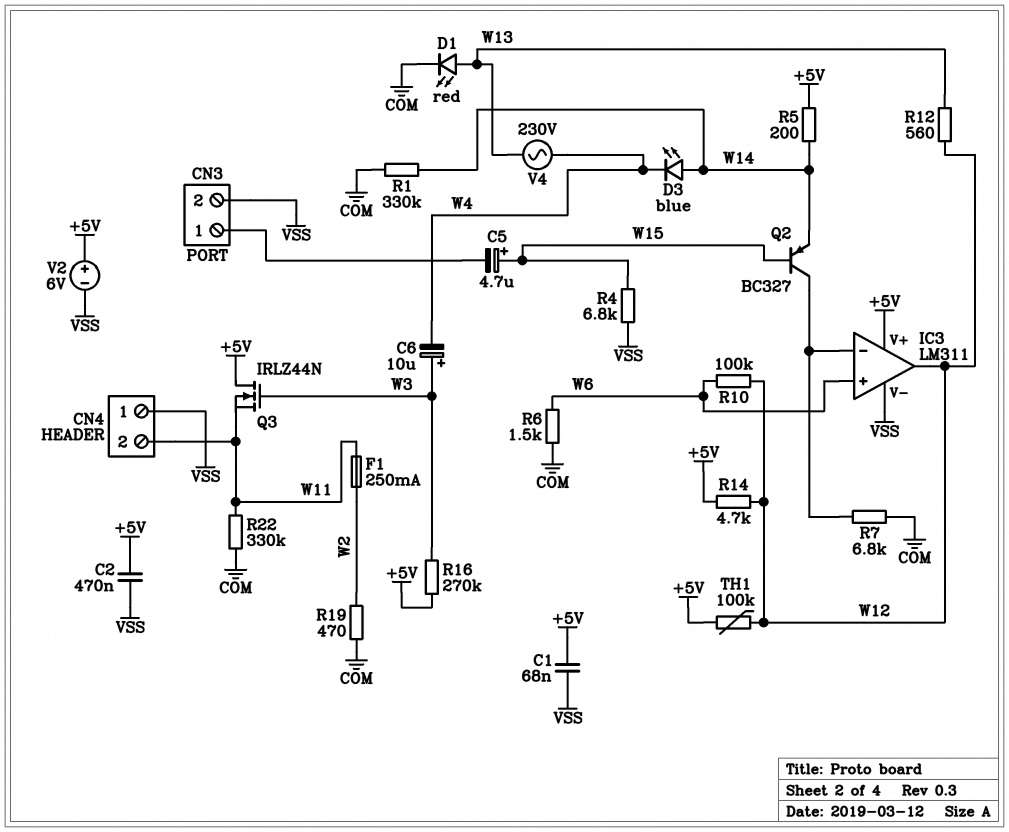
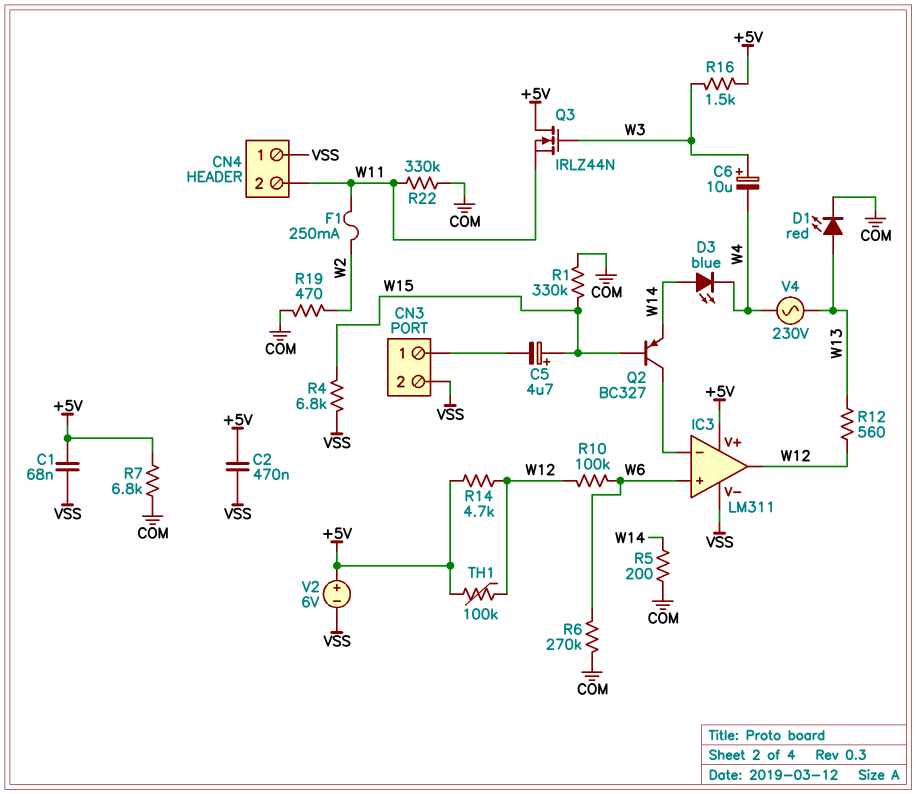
R1: 330k (COM, W14) -> 330k (COM, W15)
R5: 200 (+5V, W14) -> 200 (COM, W14)
R6: 1.5k (COM, W6) -> 270k (COM, W6)
R7: 6.8k (COM, IC3/in-) -> 6.8k (+5V, COM)
R16: 270k (+5V, W3) -> 1.5k (+5V, W3)

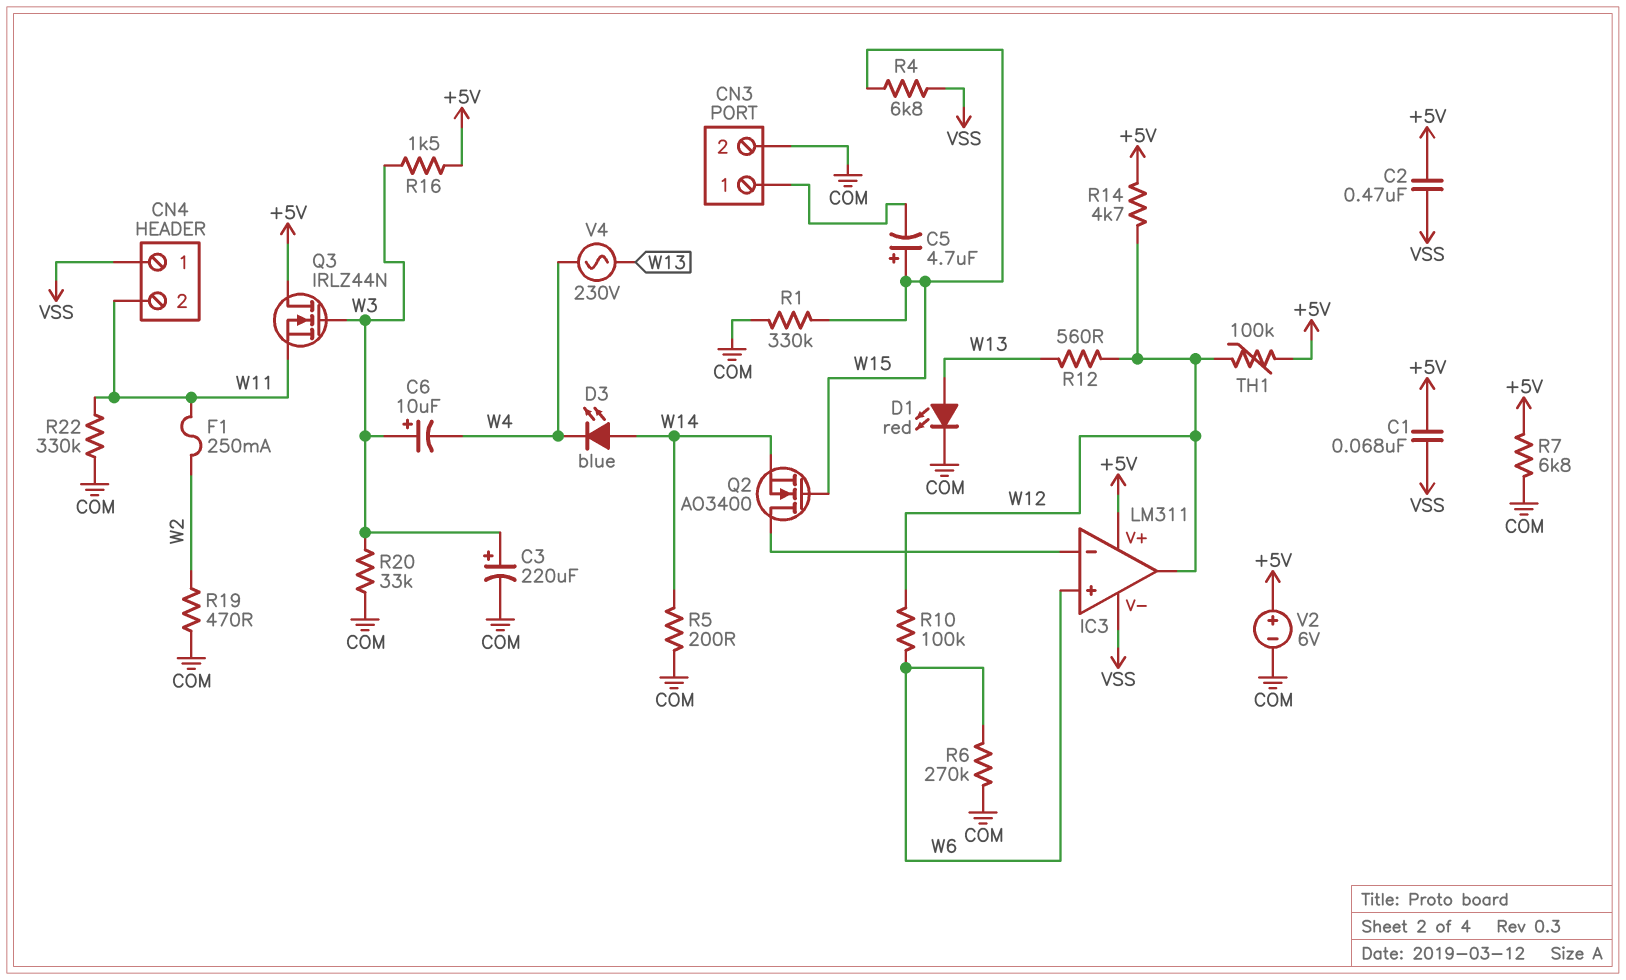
C3: none -> 220uF (plus W3, minus COM)
CN3 pin 2: VSS -> COM
Q2: PNP BC327 (B W15, C IC3/in-, E W14) -> NMOS AO3400 (G W15, D IC3/in-, S W14)
R20: none -> 33k (COM, W3)
V2: 6V (plus +5V, minus VSS) -> 6V (plus +5V, minus COM)

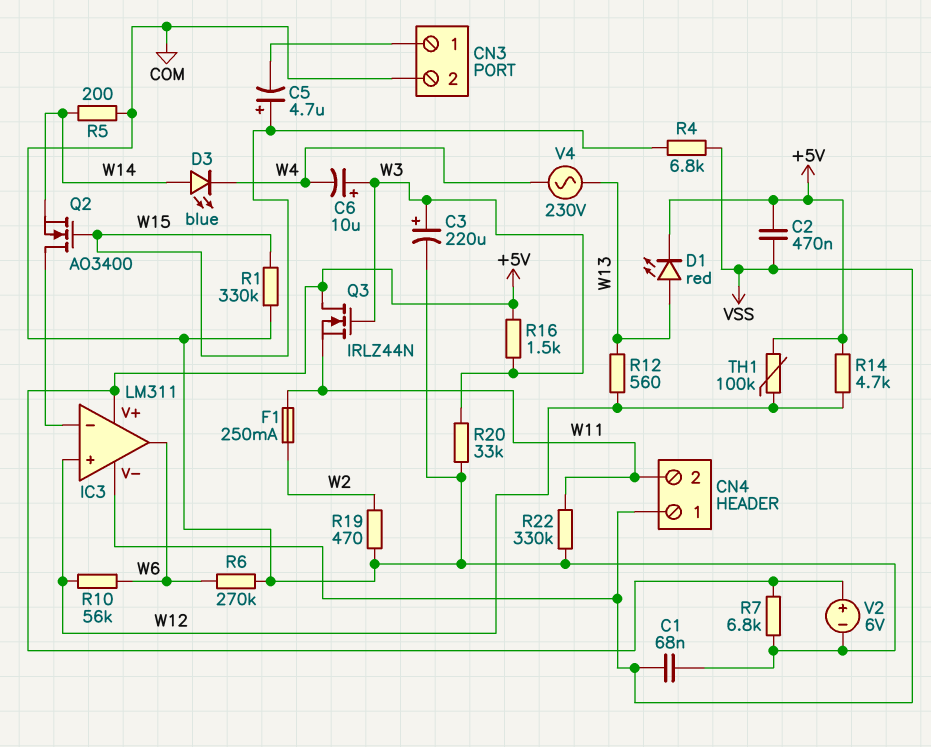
C1: 68nF (+5V, VSS) -> 68nF (COM, VSS)
D1: LED red (A W13, K COM) -> LED red (A W13, K +5V)
IC3 pin in+: W6 -> W12
IC3 pin out: W12 -> W6
R10: 100k (W6, W12) -> 56k (W6, W12)

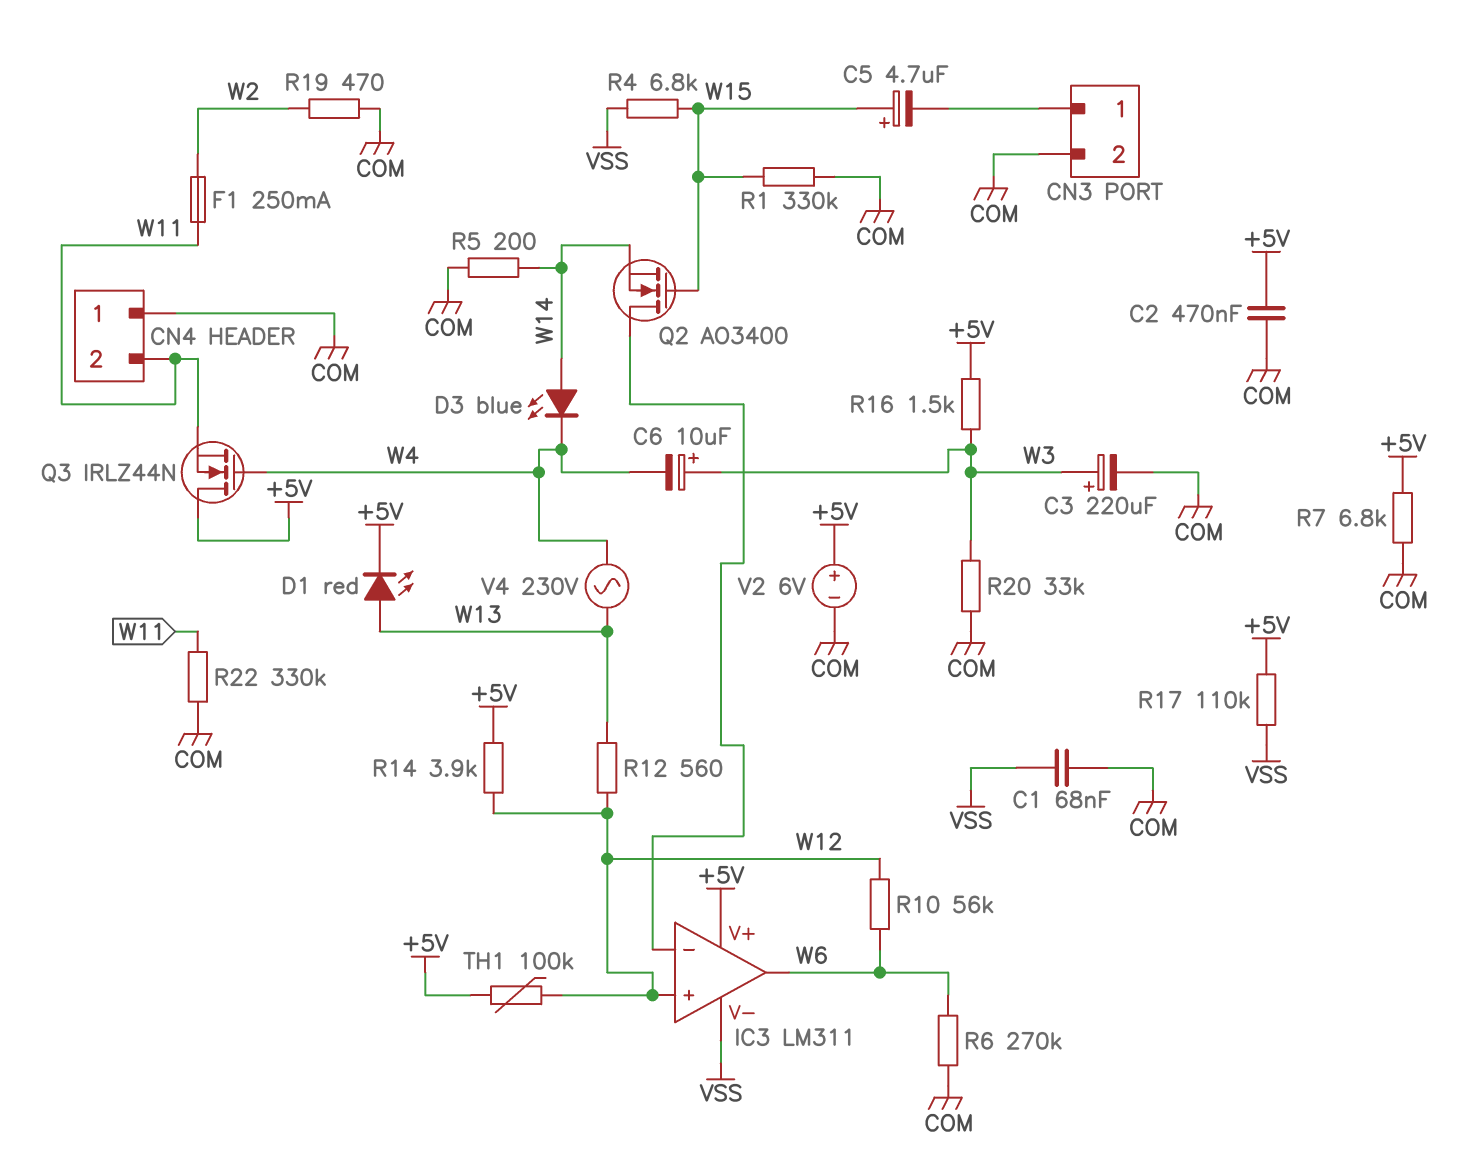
C2: 470nF (+5V, VSS) -> 470nF (+5V, COM)
CN4 pin 1: VSS -> COM
Q3: NMOS IRLZ44N (G W3, D +5V, S W11) -> NMOS IRLZ44N (G W4, D +5V, S W11)
R14: 4.7k (+5V, W12) -> 3.9k (+5V, W12)
R17: none -> 110k (+5V, VSS)

